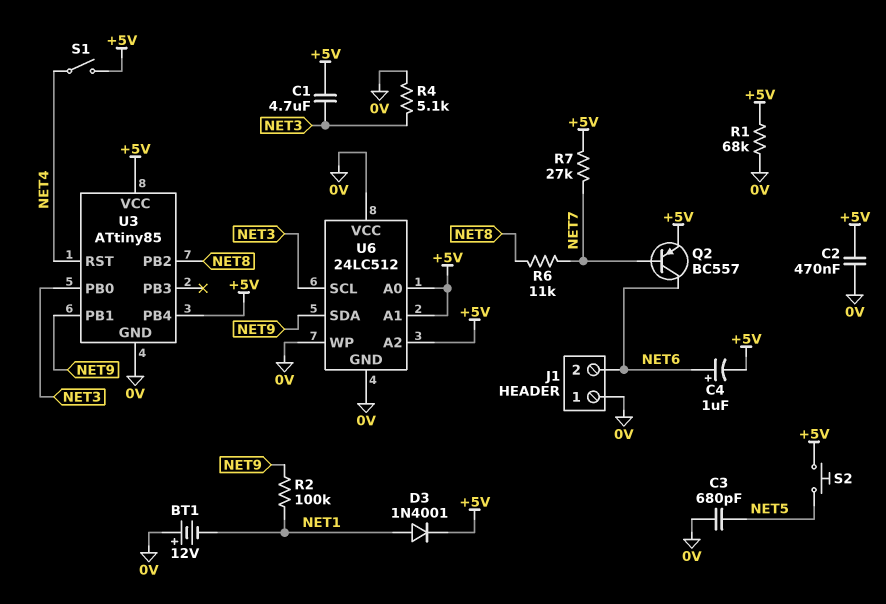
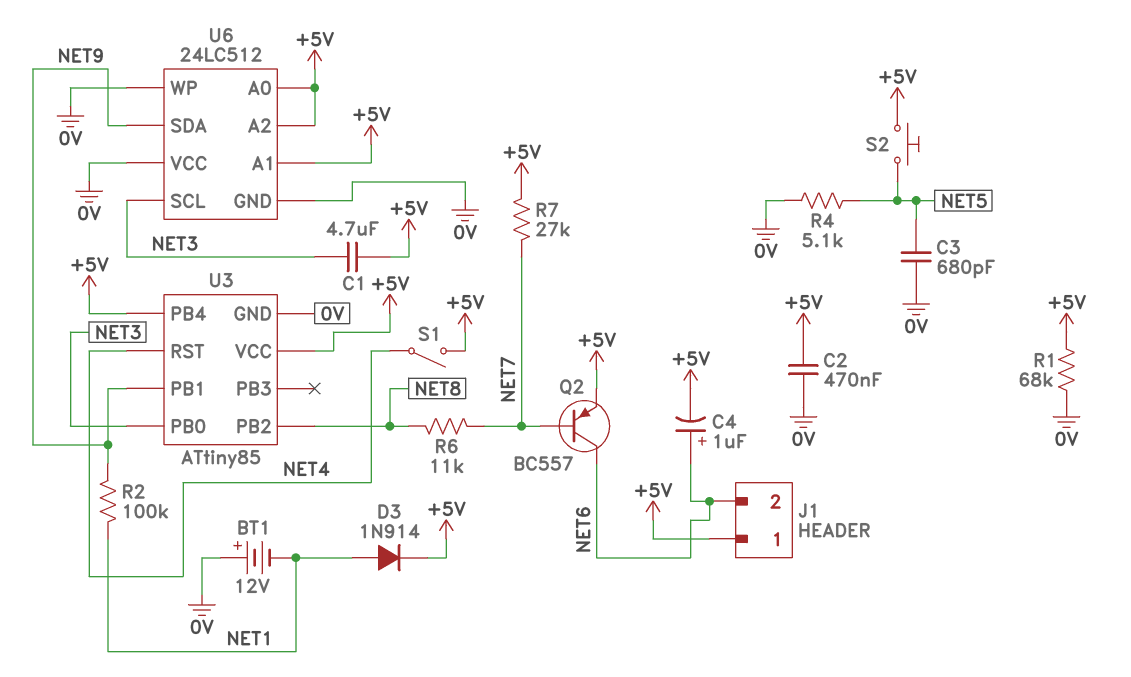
D3: diode 1N4001 (A NET1, K +5V) -> diode 1N914 (A NET1, K +5V)
J1 pin 1: 0V -> +5V
R4: 5.1k (0V, NET3) -> 5.1k (0V, NET5)

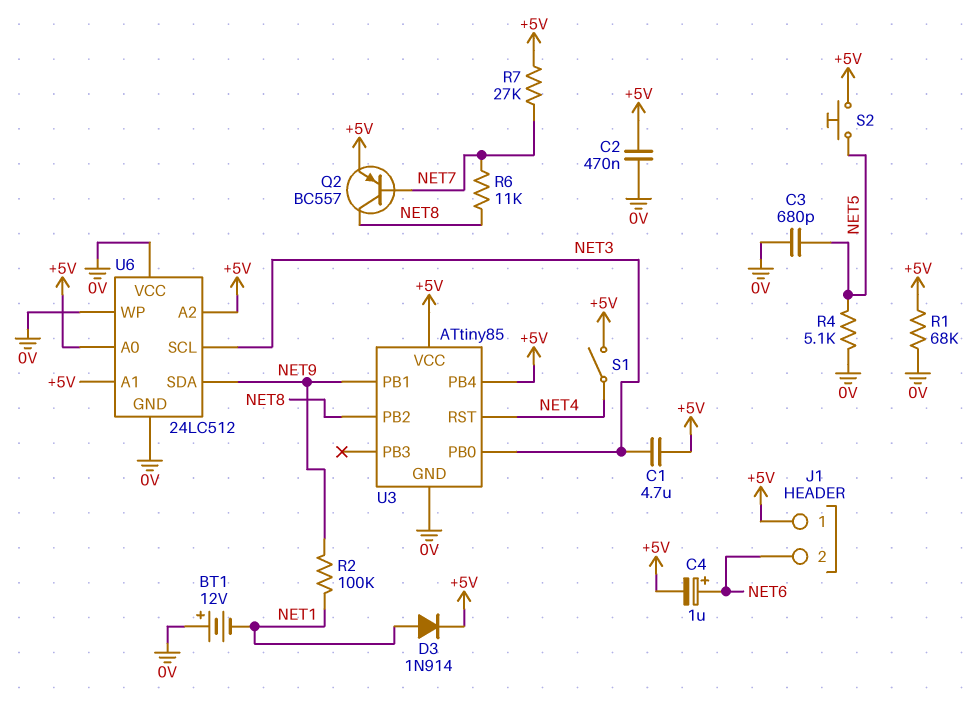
Q2: PNP BC557 (B NET7, C NET6, E +5V) -> PNP BC557 (B NET7, C NET8, E +5V)

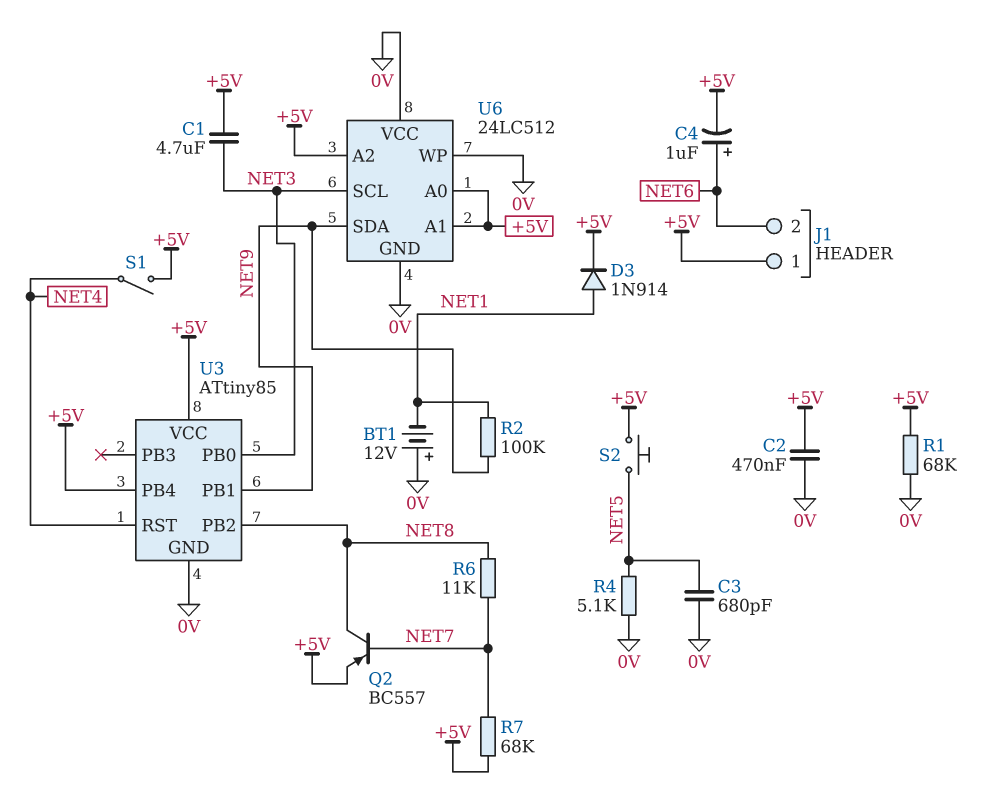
R7: 27k (+5V, NET7) -> 68k (+5V, NET7)

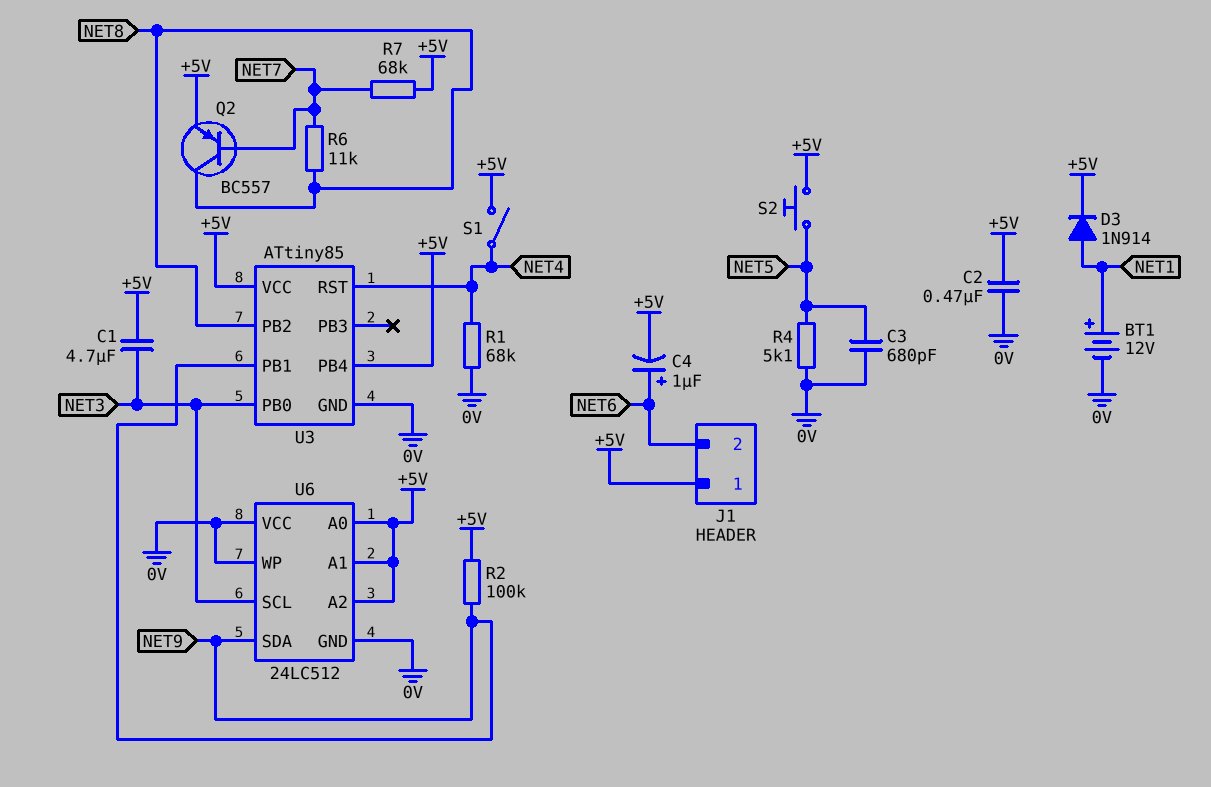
BT1: 12V (plus 0V, minus NET1) -> 12V (plus NET1, minus 0V)
R1: 68k (+5V, 0V) -> 68k (0V, NET4)
R2: 100k (NET1, NET9) -> 100k (+5V, NET9)

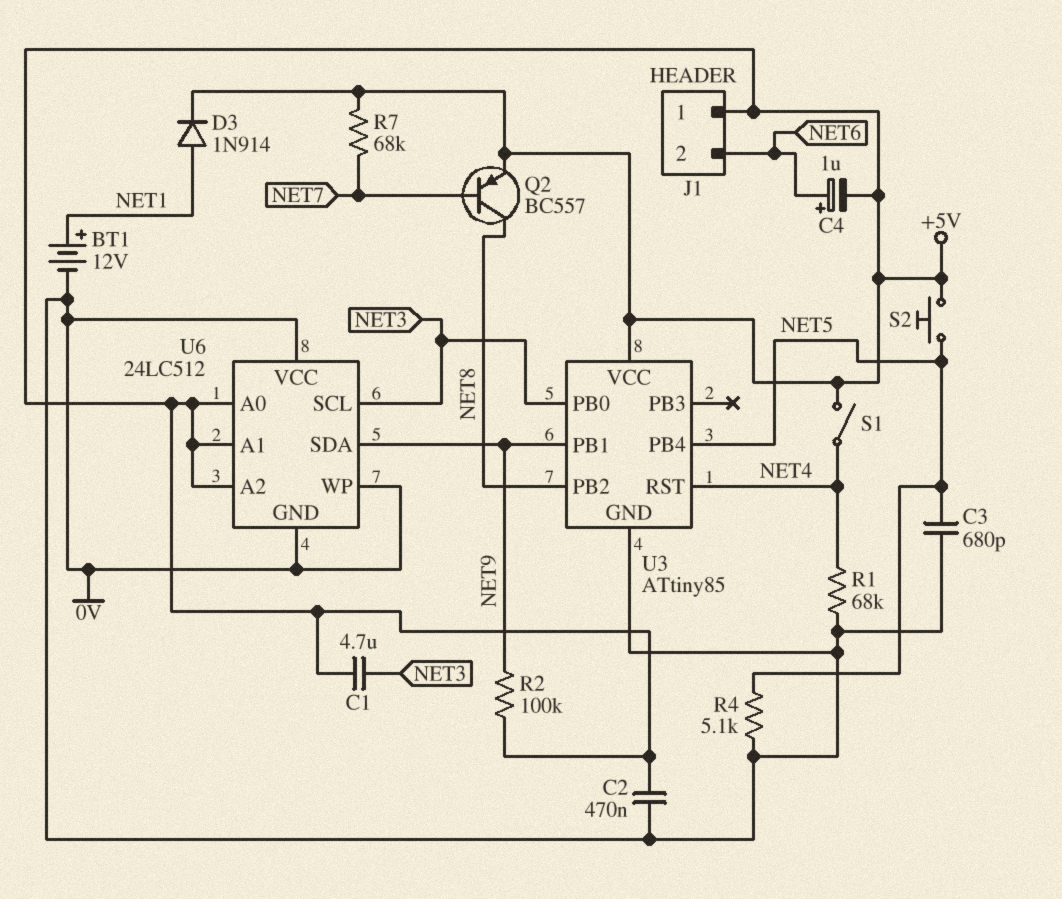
R6: 11k (NET7, NET8) -> none
U3 pin PB4: +5V -> NET5

